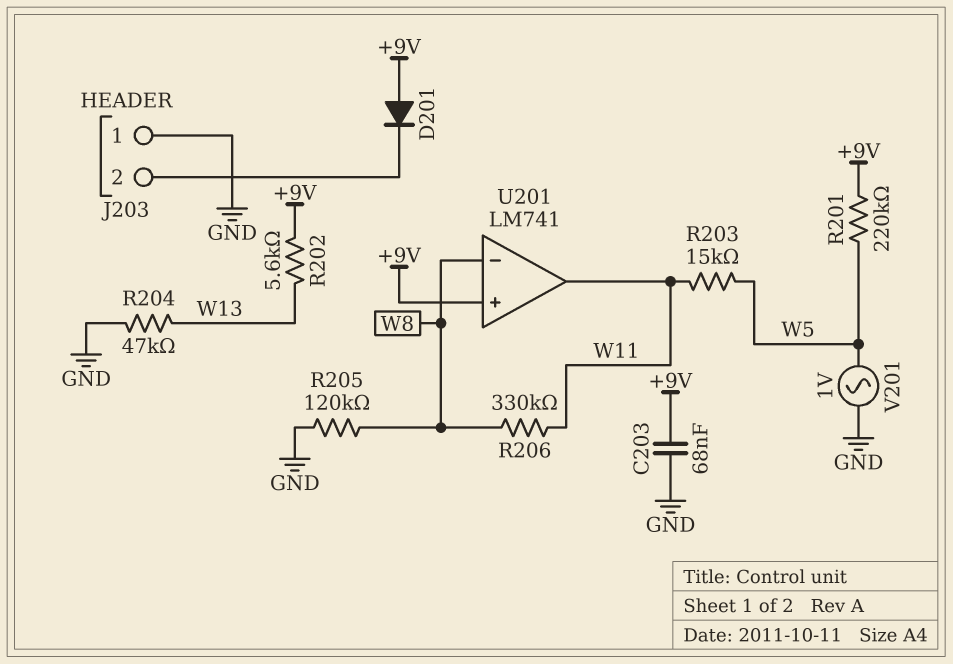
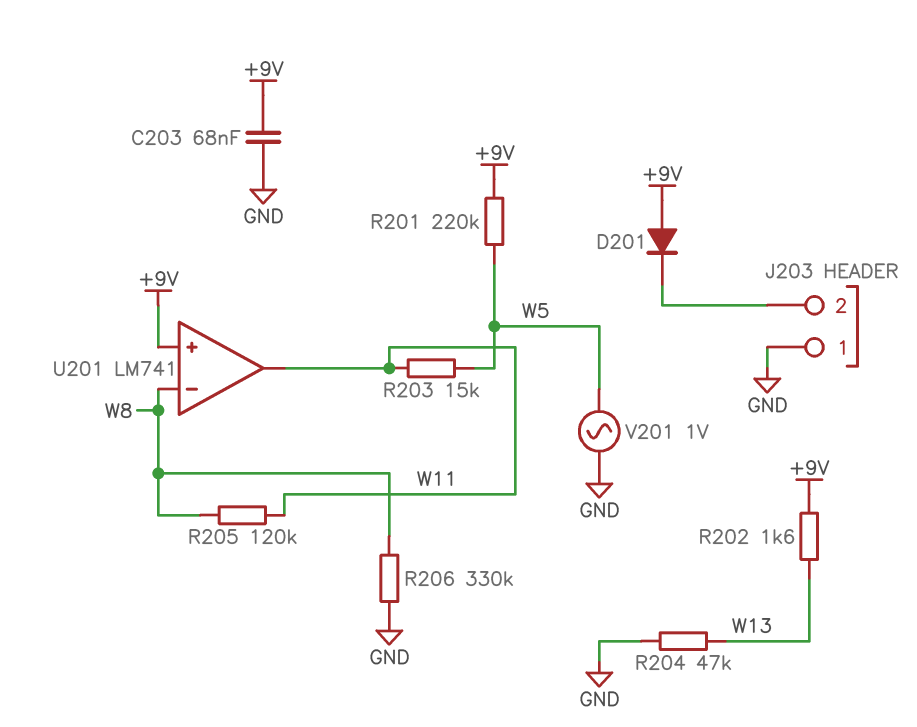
R202: 5.6k (+9V, W13) -> 1.6k (+9V, W13)
R205: 120k (GND, W8) -> 120k (W8, W11)
R206: 330k (W8, W11) -> 330k (GND, W8)

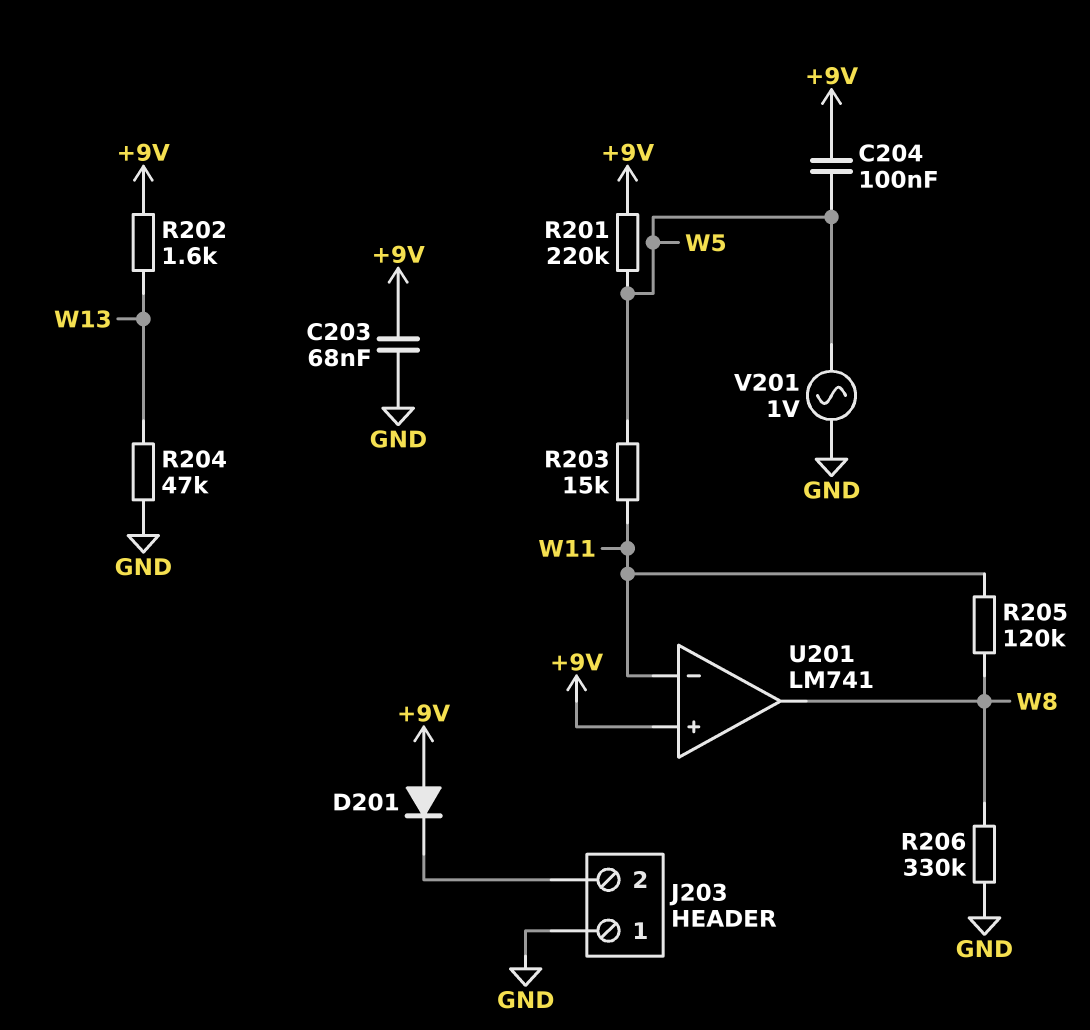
C204: none -> 100nF (+9V, W5)
U201 pin in-: W8 -> W11
U201 pin out: W11 -> W8

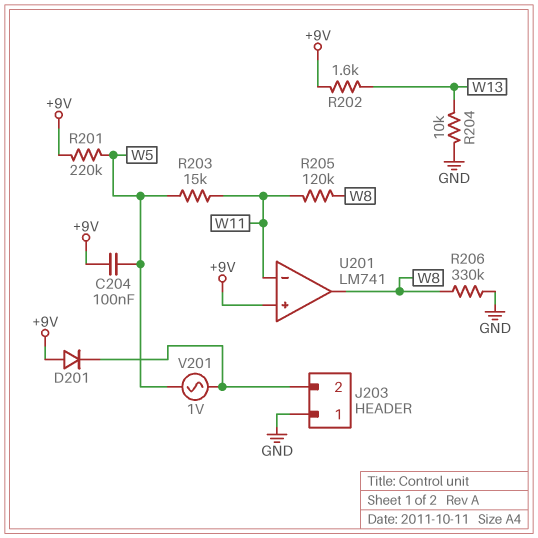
C203: 68nF (+9V, GND) -> none
R204: 47k (GND, W13) -> 10k (GND, W13)
V201: AC 1V (GND, W5) -> AC 1V (J203/2, W5)

